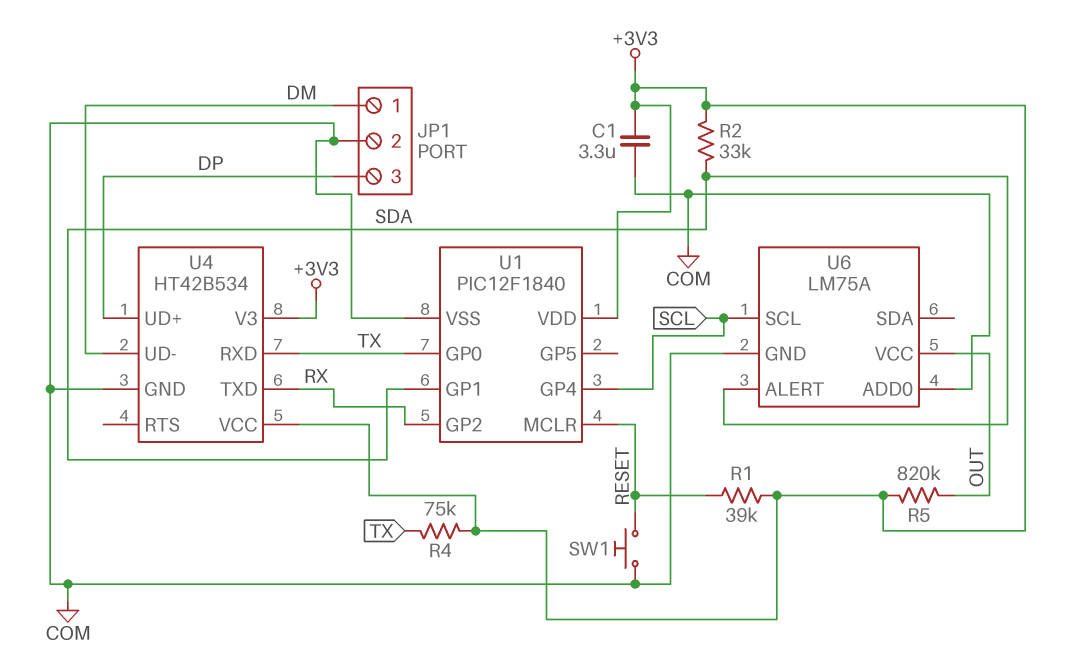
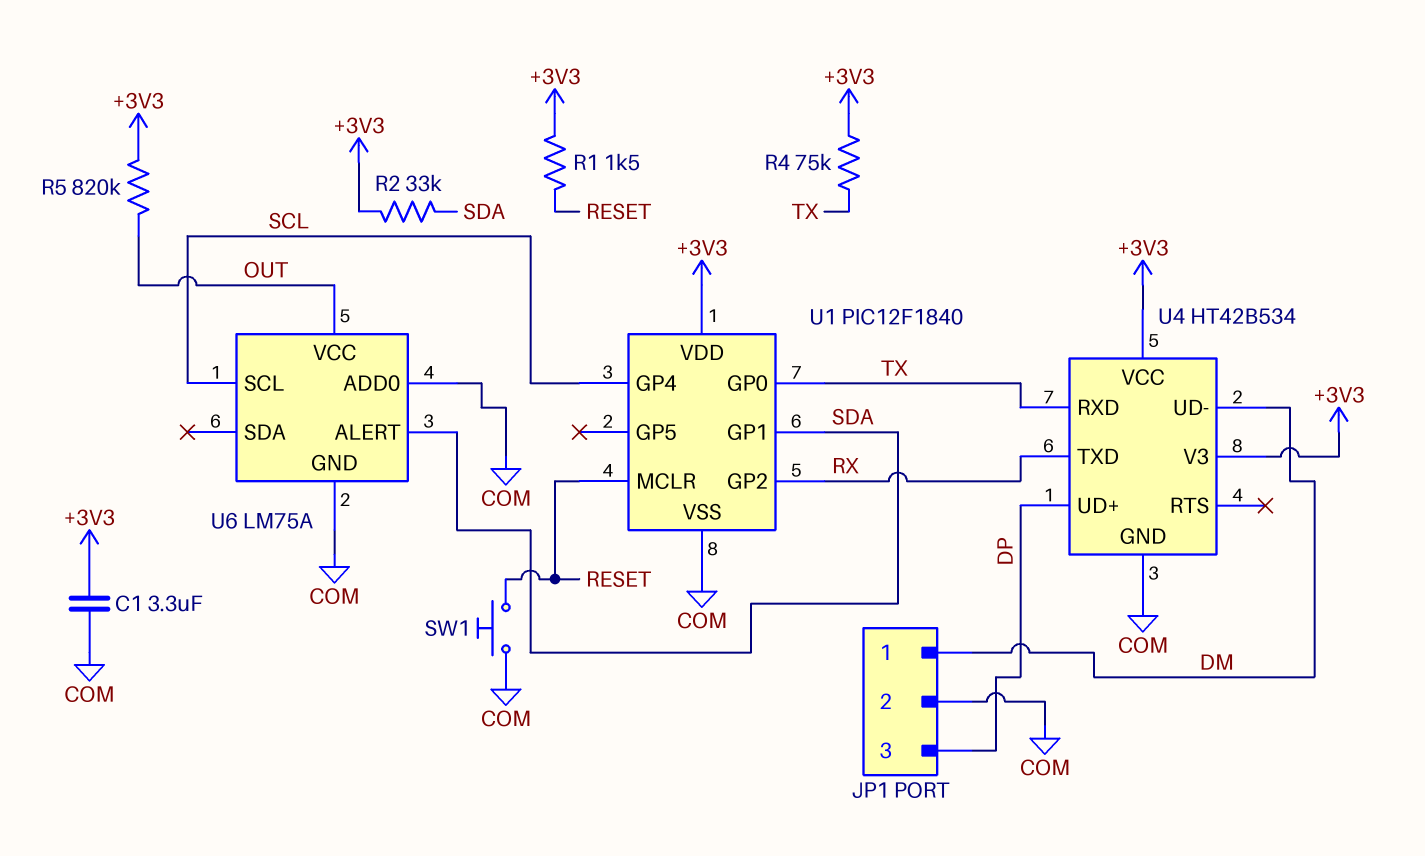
R1: 39k (+3V3, RESET) -> 1.5k (+3V3, RESET)

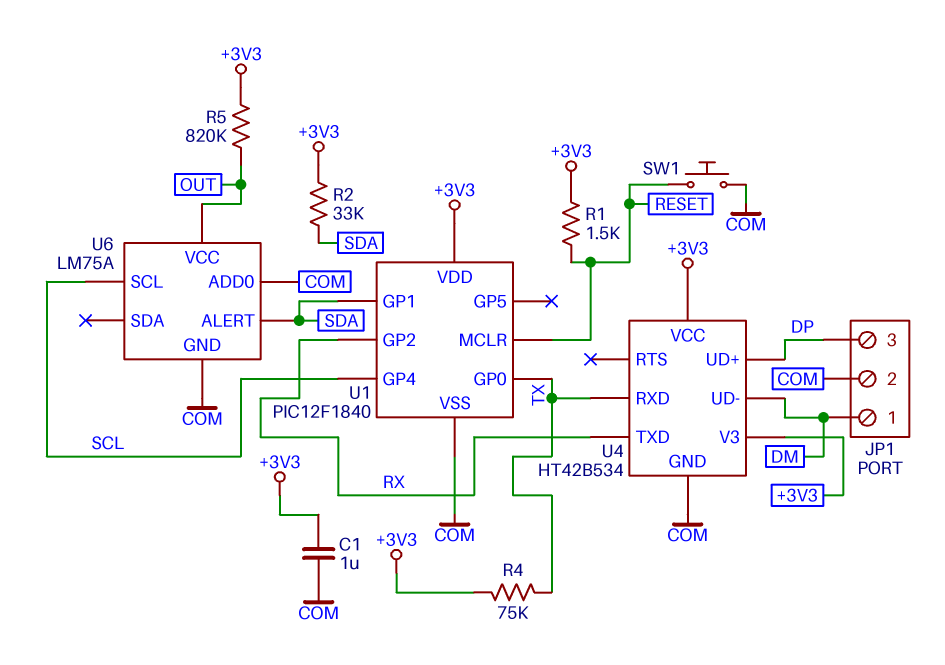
C1: 3.3uF (+3V3, COM) -> 1uF (+3V3, COM)

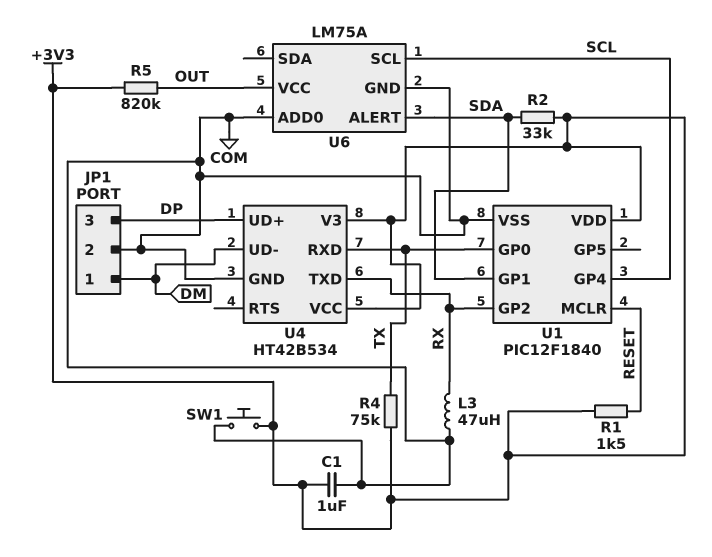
L3: none -> 47uH (COM, RX)
SW1: button (COM, RESET) -> button (+3V3, COM)

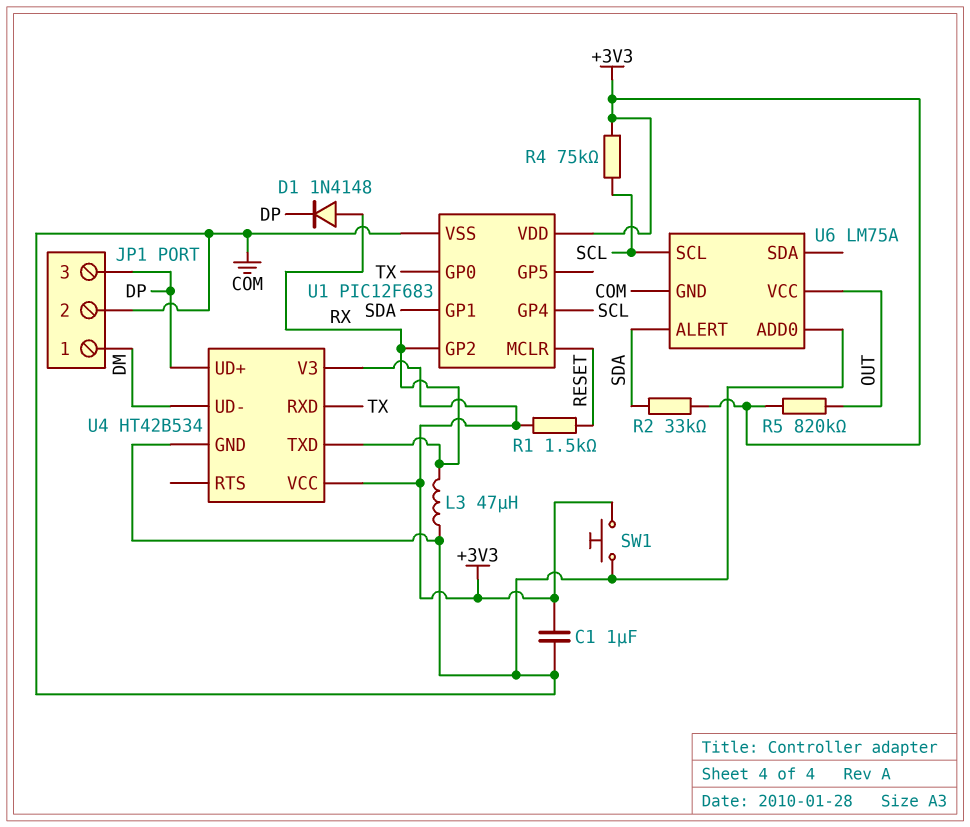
D1: none -> diode 1N4148 (A RX, K DP)
R4: 75k (+3V3, TX) -> 75k (+3V3, SCL)
U1: PIC12F1840 -> PIC12F683

